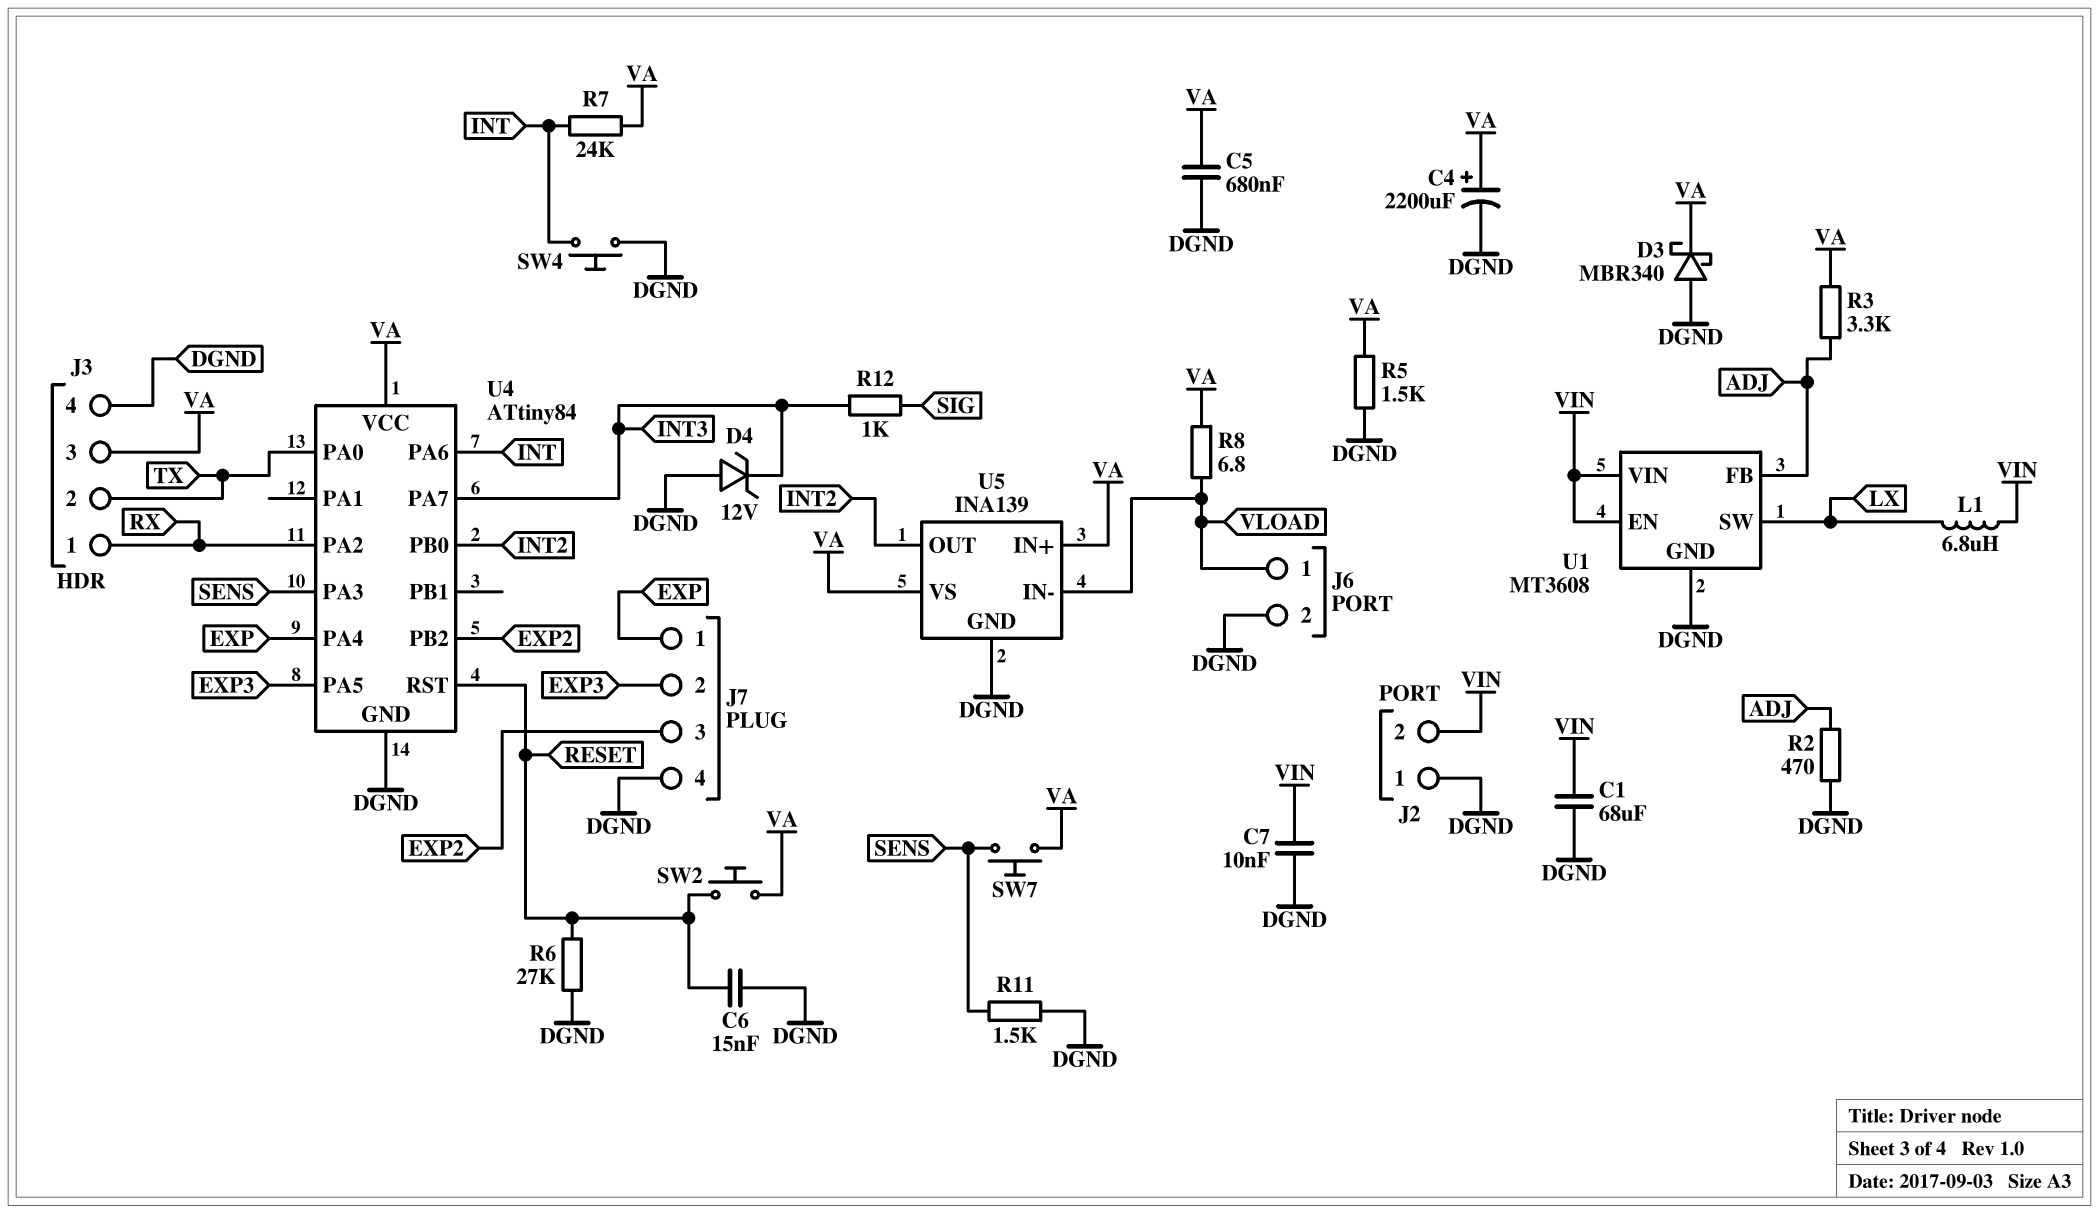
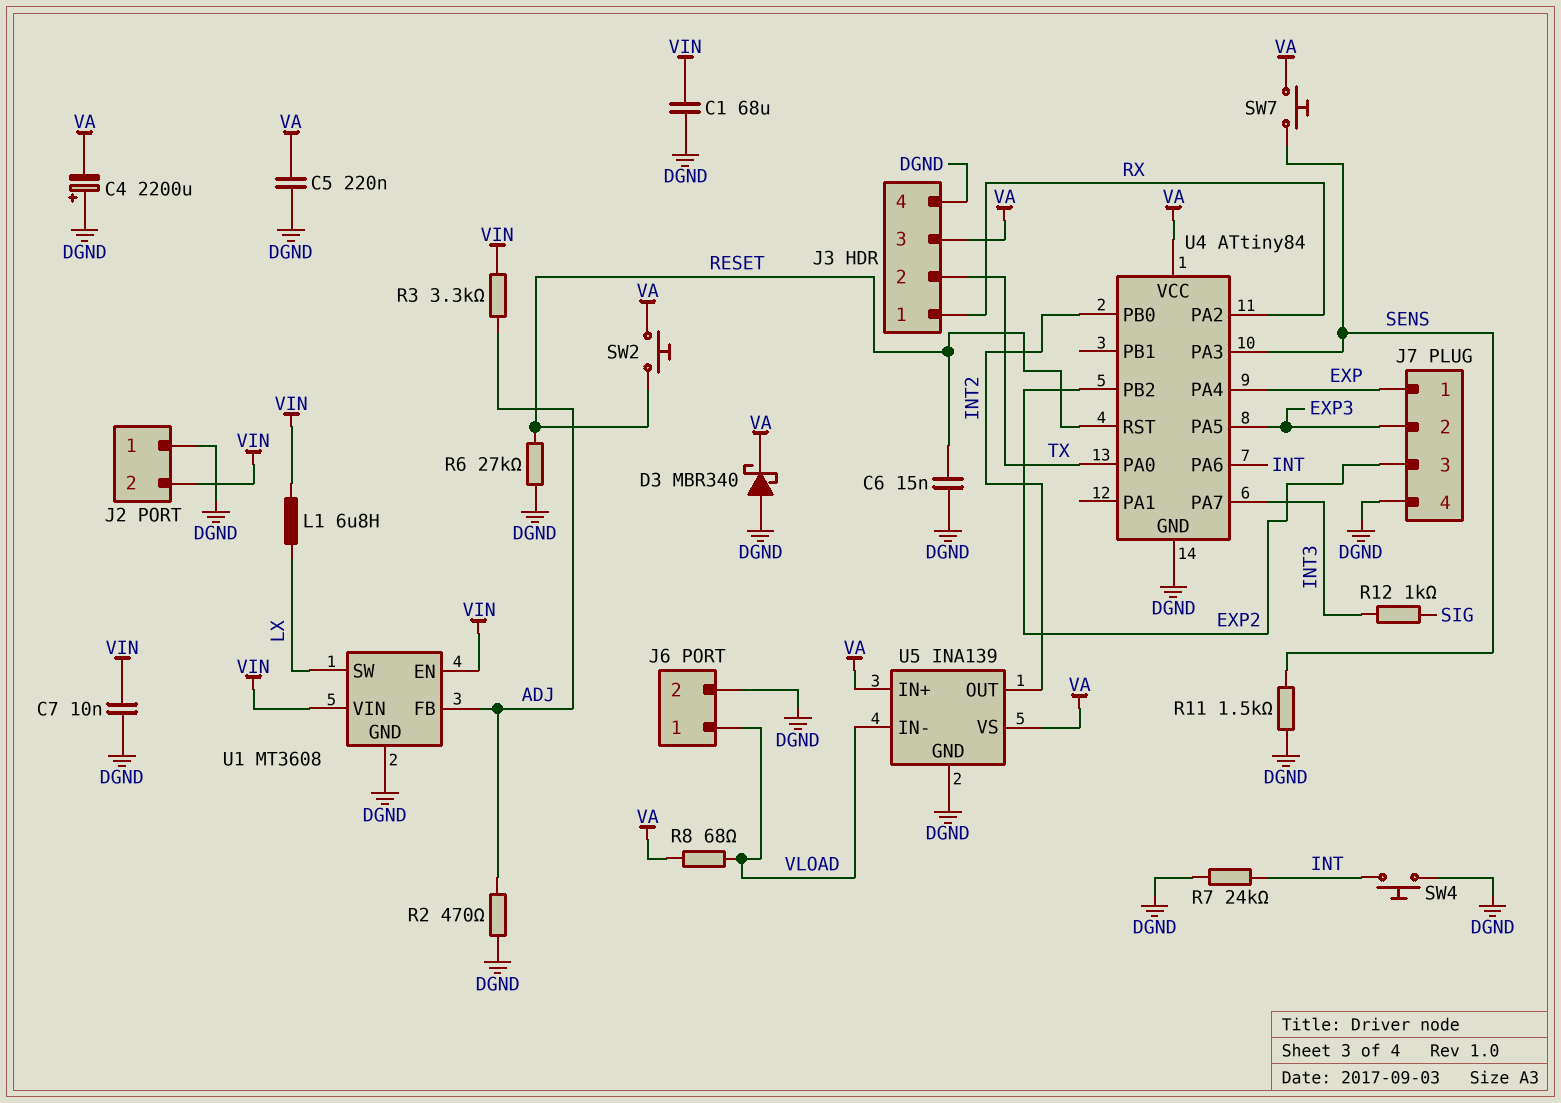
C4: 2200uF (plus VA, minus DGND) -> 2200uF (plus DGND, minus VA)
C5: 680nF (DGND, VA) -> 220nF (DGND, VA)
D4: zener 12V (A DGND, K INT3) -> none
R3: 3.3k (ADJ, VA) -> 3.3k (ADJ, VIN)
R5: 1.5k (DGND, VA) -> none
R7: 24k (INT, VA) -> 24k (DGND, INT)
R8: 6.8 (VA, VLOAD) -> 68 (VA, VLOAD)

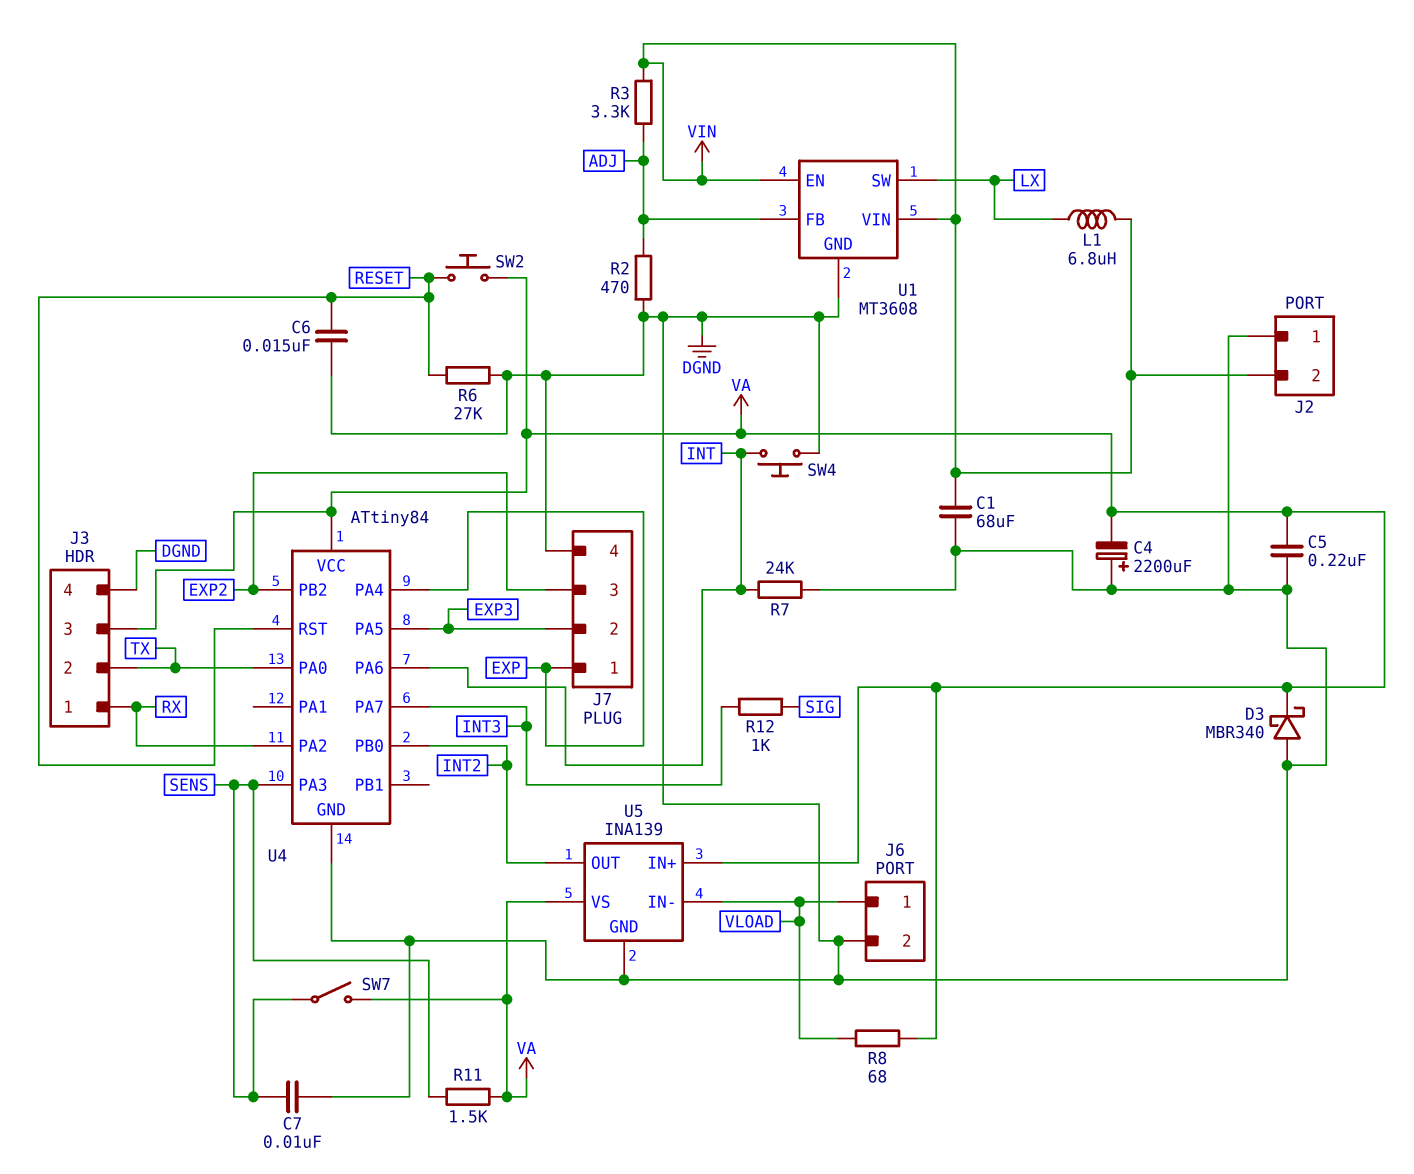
C7: 10nF (DGND, VIN) -> 10nF (DGND, SENS)
R11: 1.5k (DGND, SENS) -> 1.5k (SENS, VA)
SW7: button (SENS, VA) -> switch (SENS, VA)

